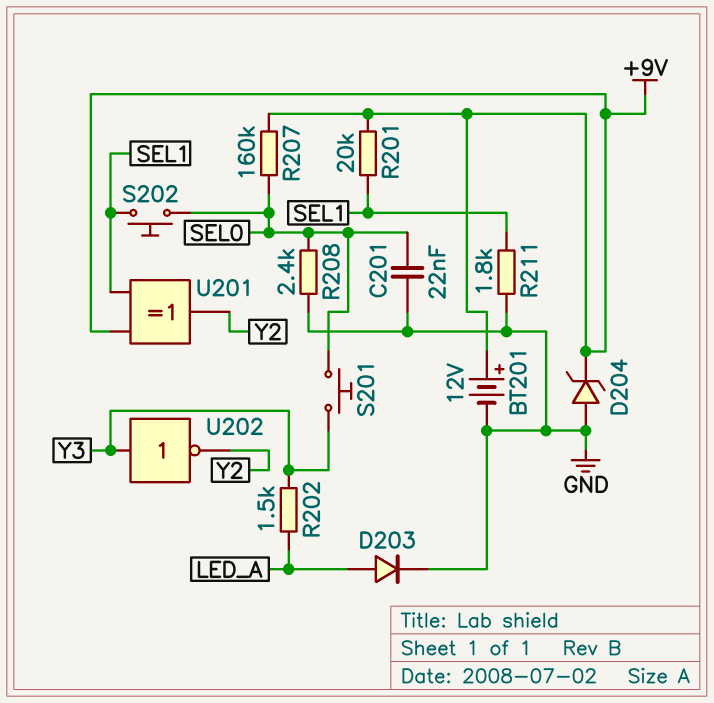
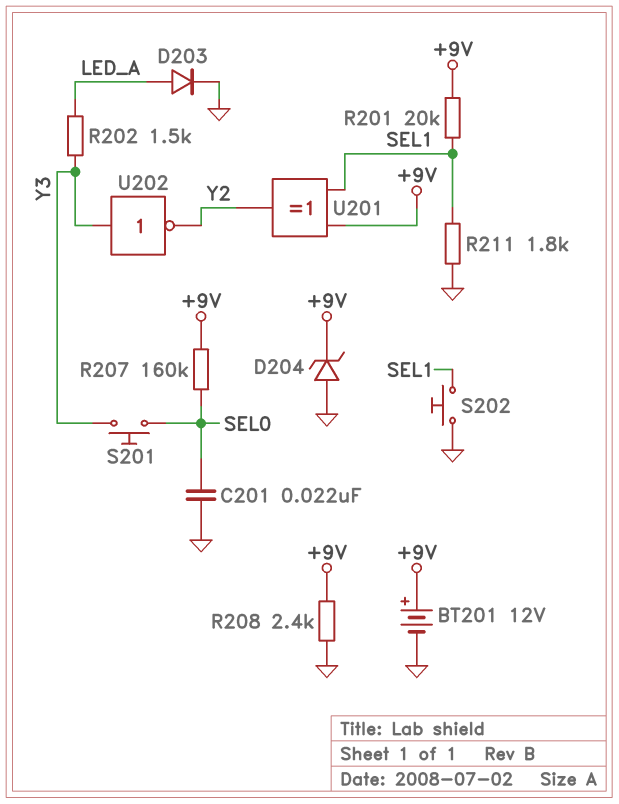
R208: 2.4k (GND, SEL0) -> 2.4k (+9V, GND)
S202: button (SEL0, SEL1) -> button (GND, SEL1)

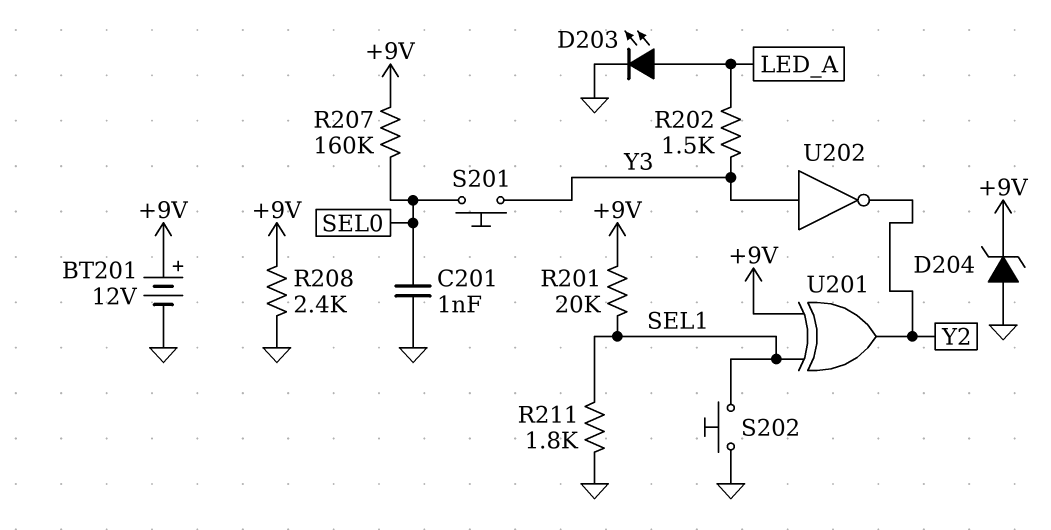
C201: 22nF (GND, SEL0) -> 1nF (GND, SEL0)
D203: diode (A LED_A, K GND) -> LED (A LED_A, K GND)

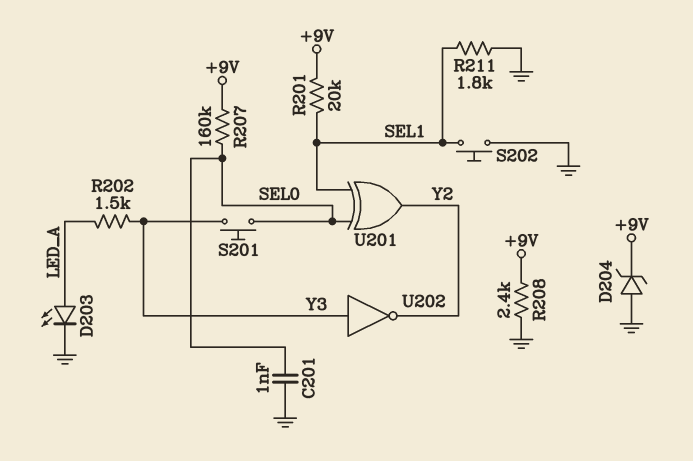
BT201: 12V (plus +9V, minus GND) -> none
U201: XOR (in +9V, in SEL1, out Y2) -> XOR (in SEL0, in SEL1, out Y2)

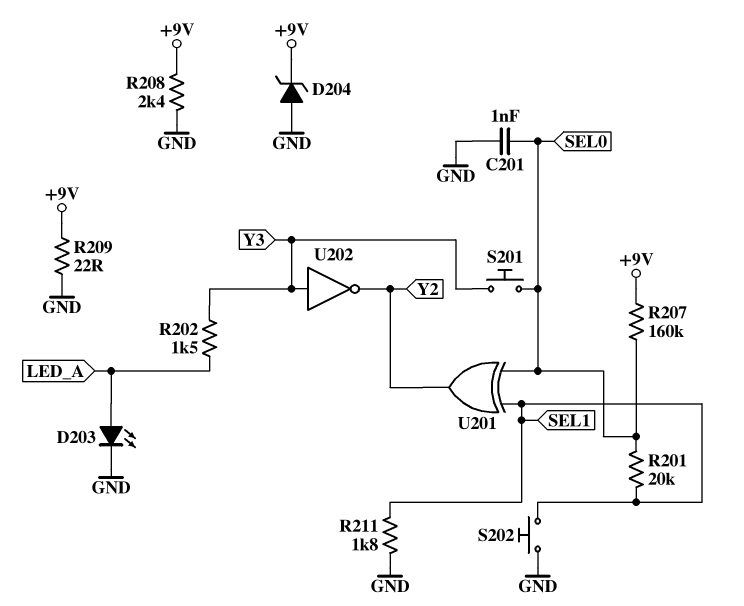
R201: 20k (+9V, SEL1) -> 20k (SEL0, SEL1)
R209: none -> 22 (+9V, GND)

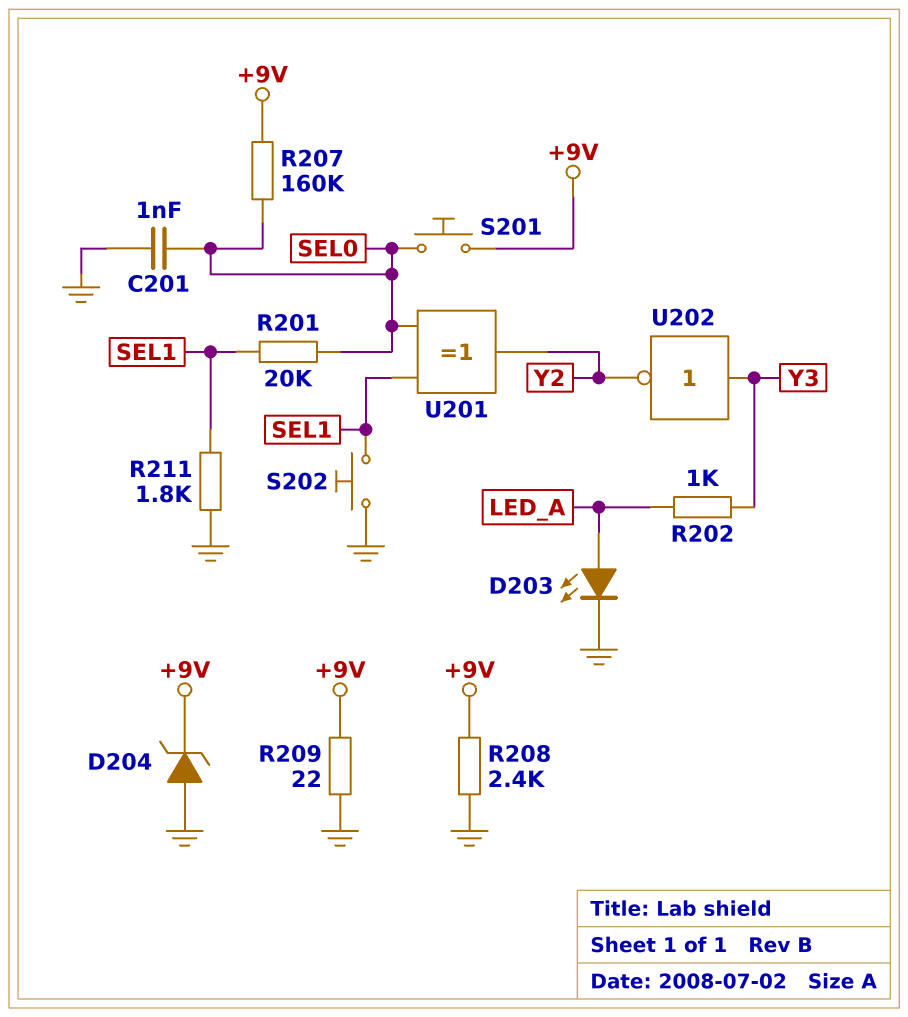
R202: 1.5k (LED_A, Y3) -> 1k (LED_A, Y3)
S201: button (SEL0, Y3) -> button (+9V, SEL0)

